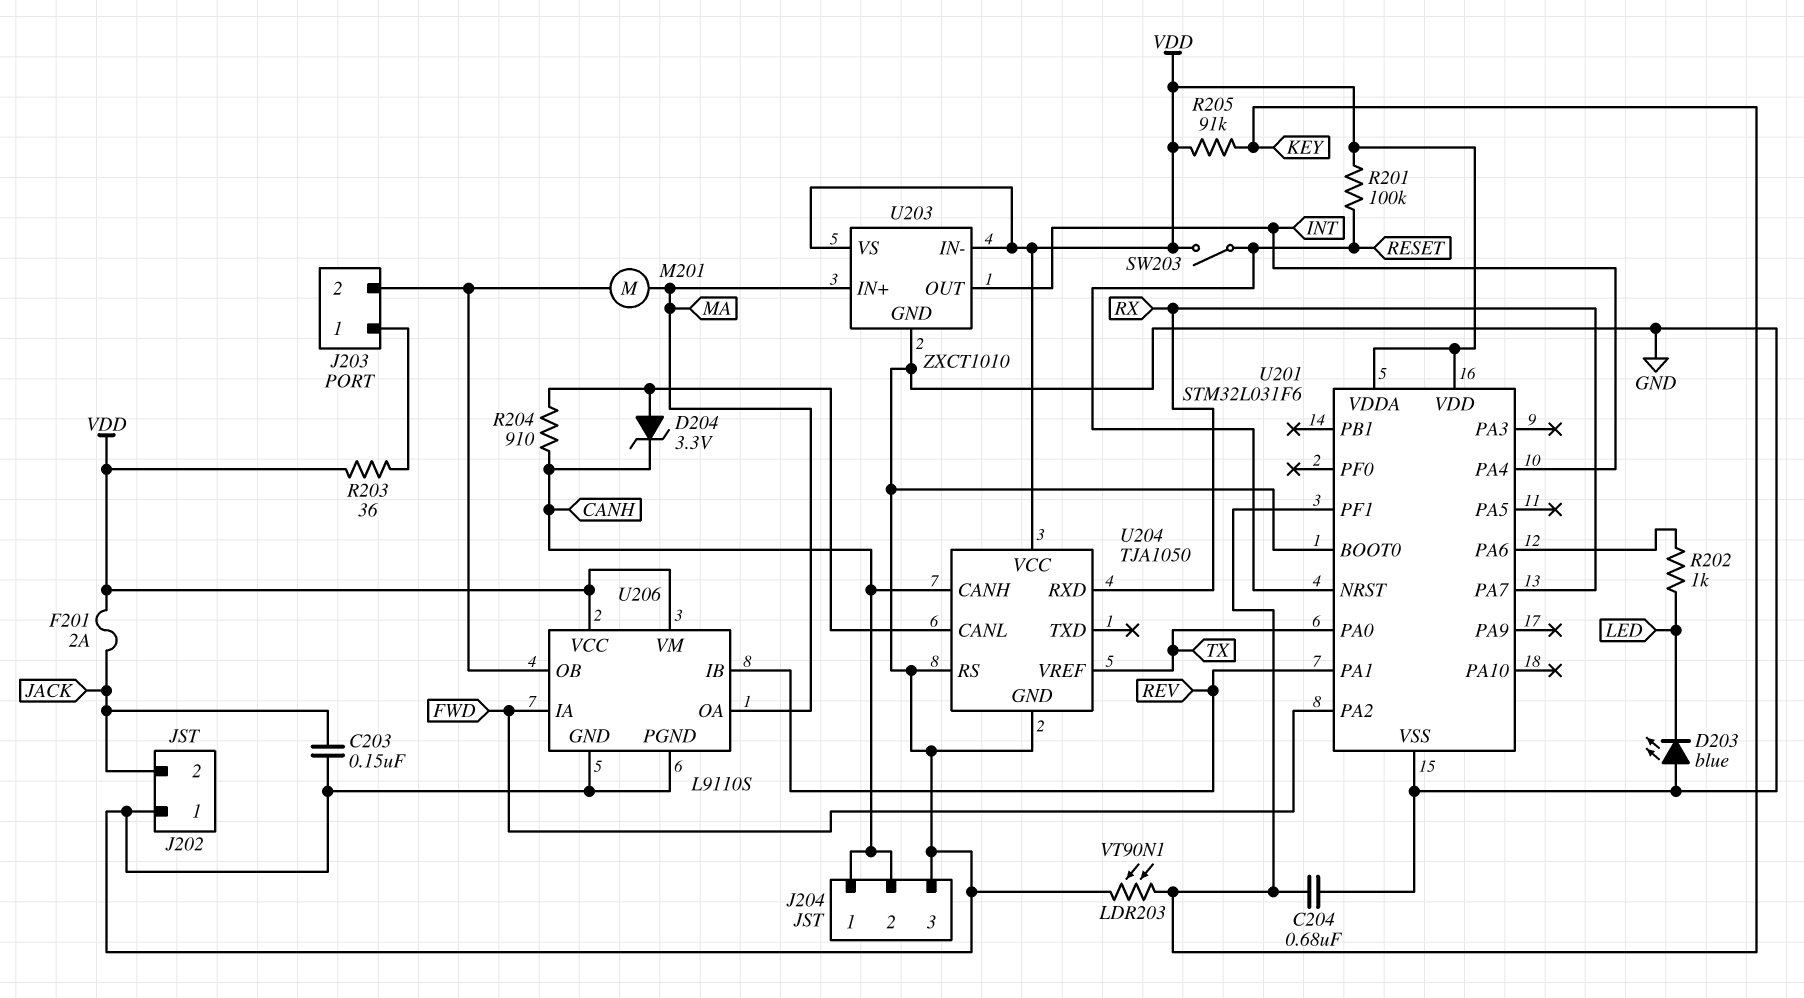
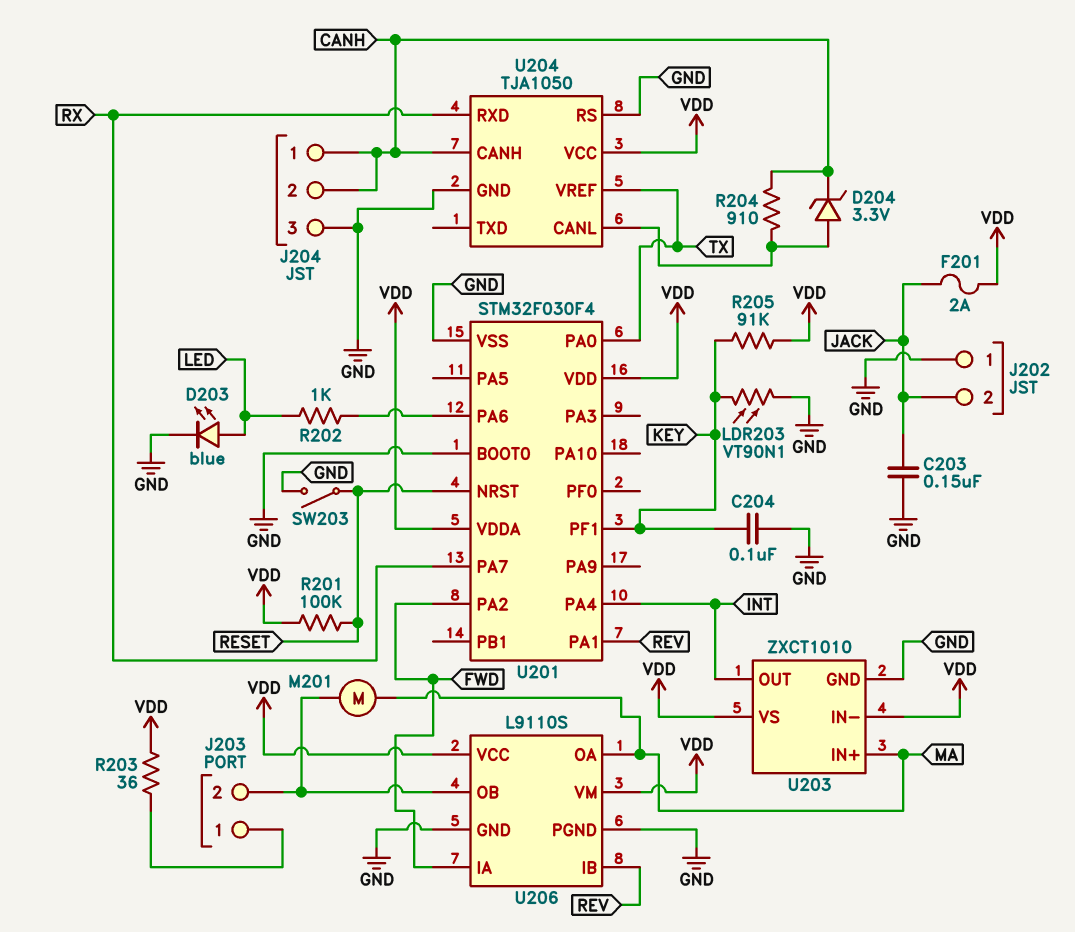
C204: 680nF (GND, KEY) -> 100nF (GND, KEY)
D203: LED blue (A GND, K LED) -> LED blue (A LED, K GND)
SW203: switch (RESET, VDD) -> switch (GND, RESET)
U201: STM32L031F6 -> STM32F030F4

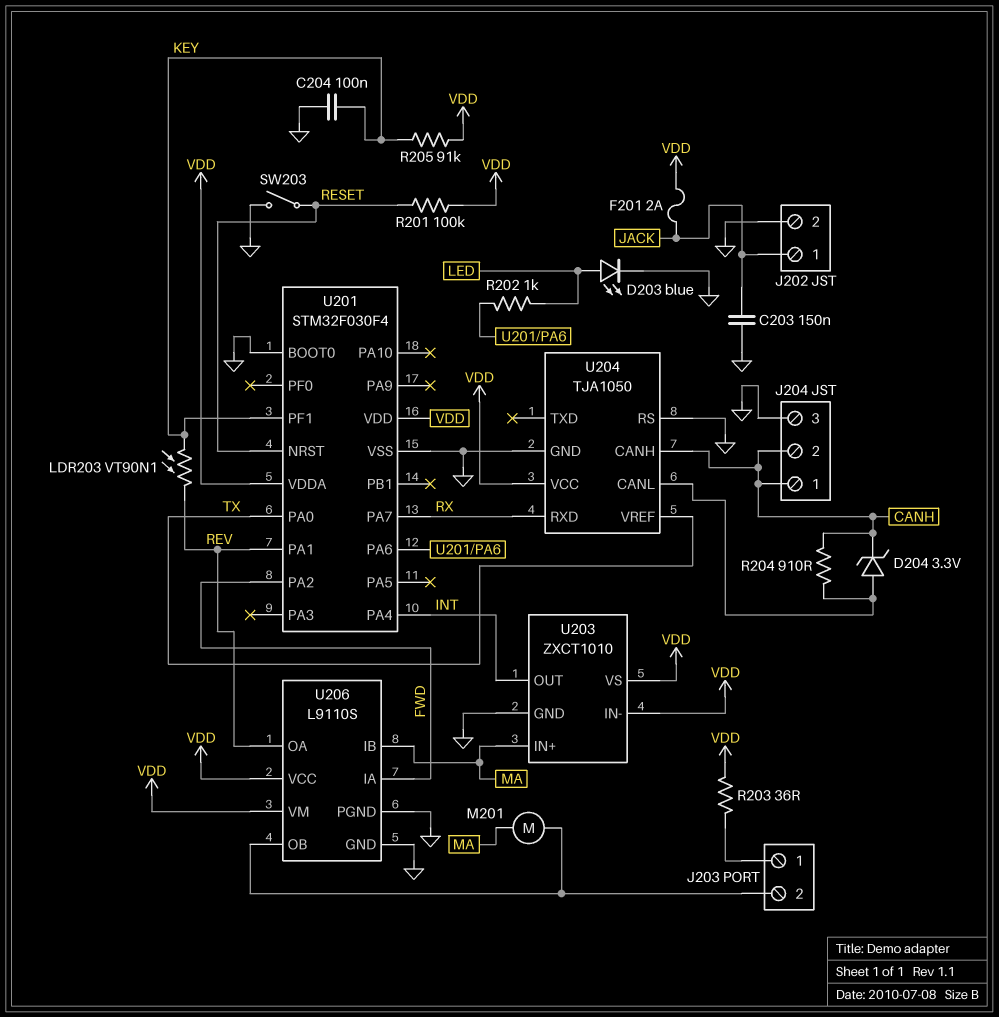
J202 pin 1: GND -> JACK
J202 pin 2: JACK -> GND
LDR203: VT90N1 (GND, KEY) -> VT90N1 (KEY, REV)
U206 pin IB: REV -> MA
U206 pin OA: MA -> REV

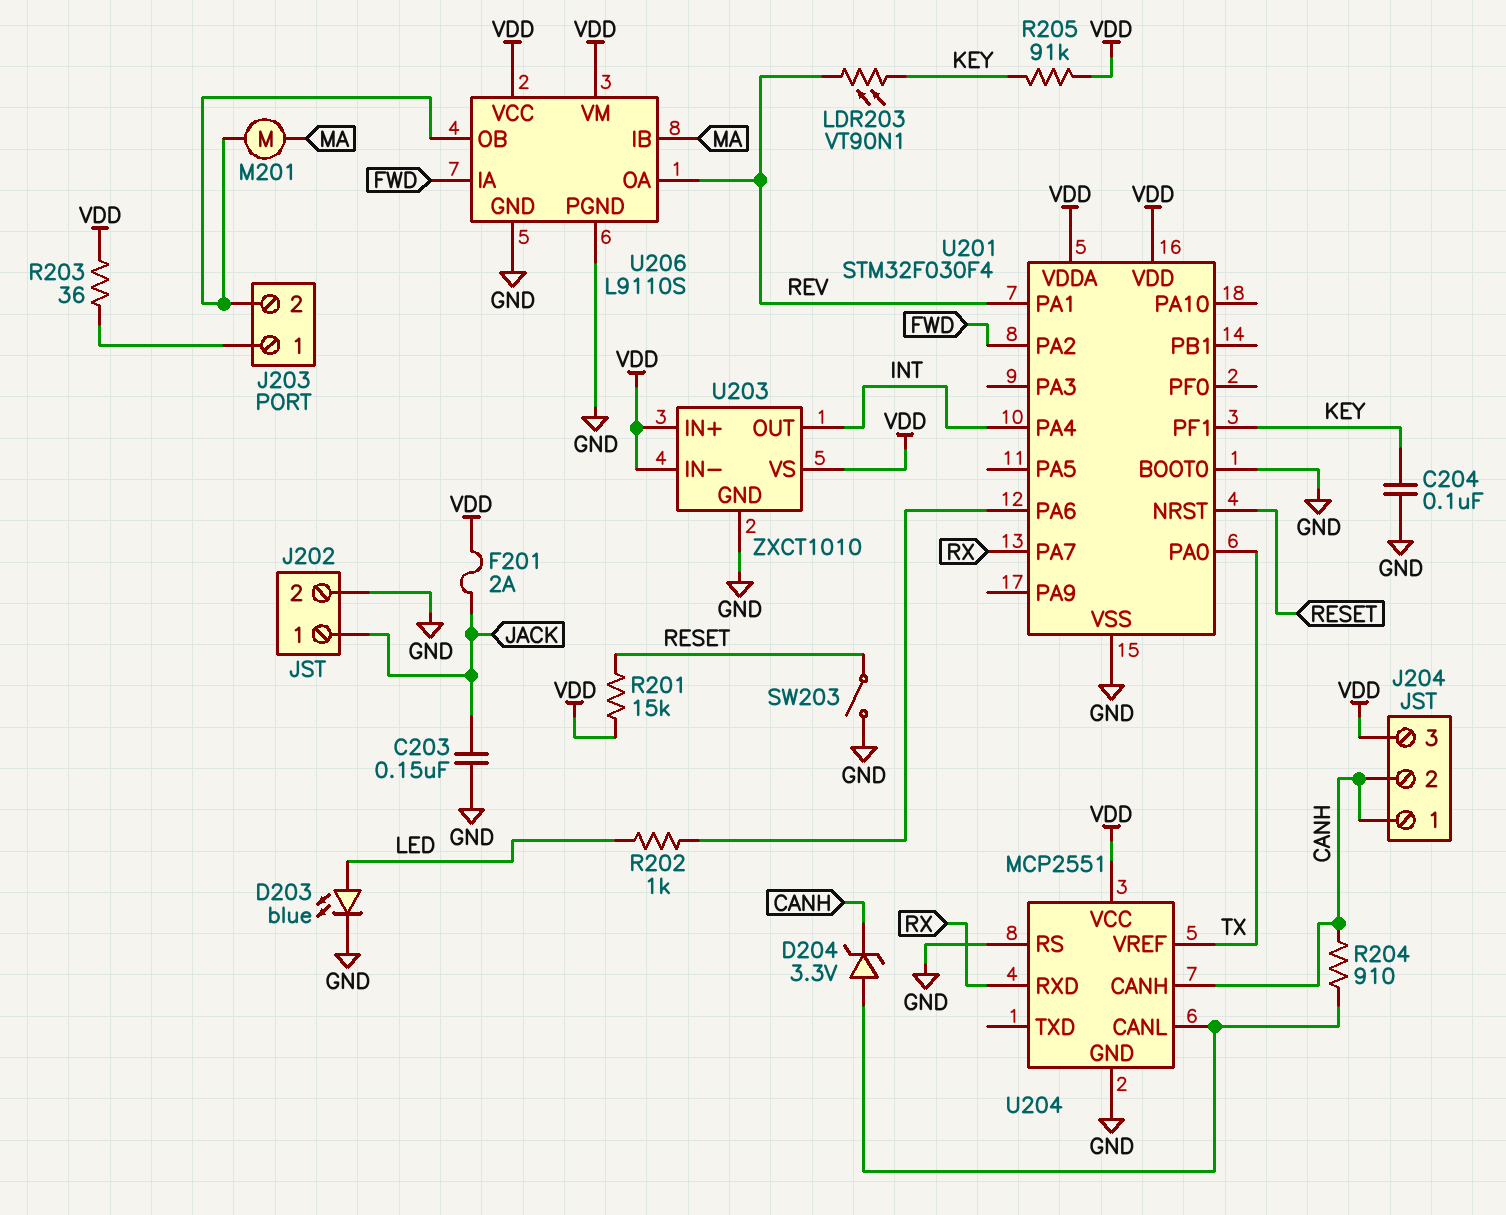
J204 pin 3: GND -> VDD
R201: 100k (RESET, VDD) -> 15k (RESET, VDD)
U203 pin IN+: MA -> VDD
U204: TJA1050 -> MCP2551

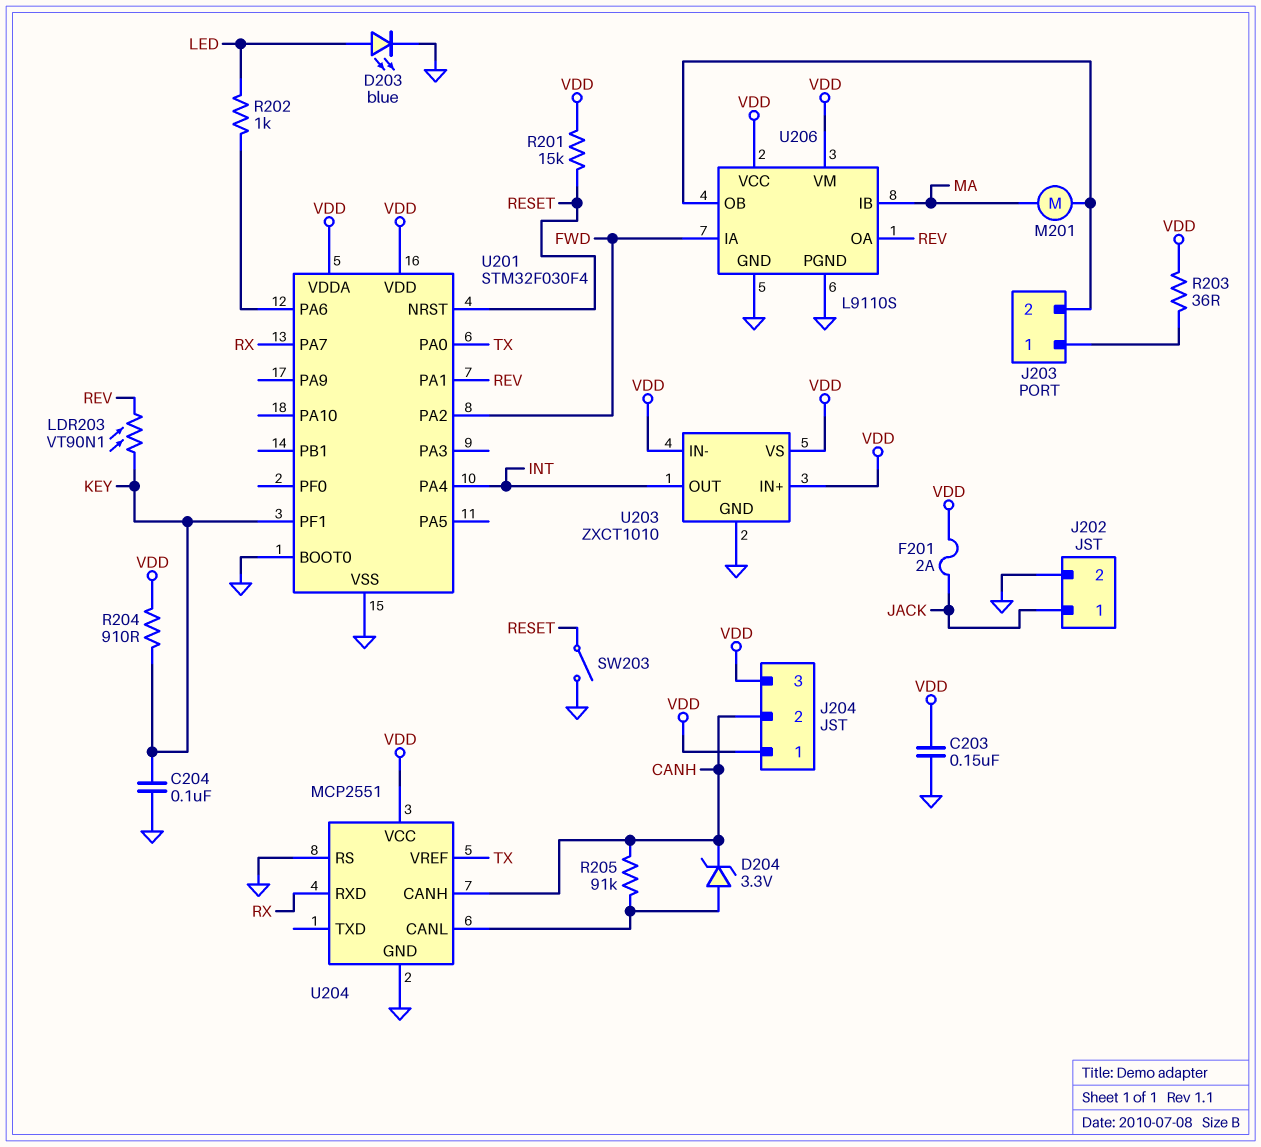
C203: 150nF (GND, JACK) -> 150nF (GND, VDD)
J204 pin 1: CANH -> VDD
R204: 910 (CANH, U204/CANL) -> 910 (KEY, VDD)
R205: 91k (KEY, VDD) -> 91k (CANH, U204/CANL)

